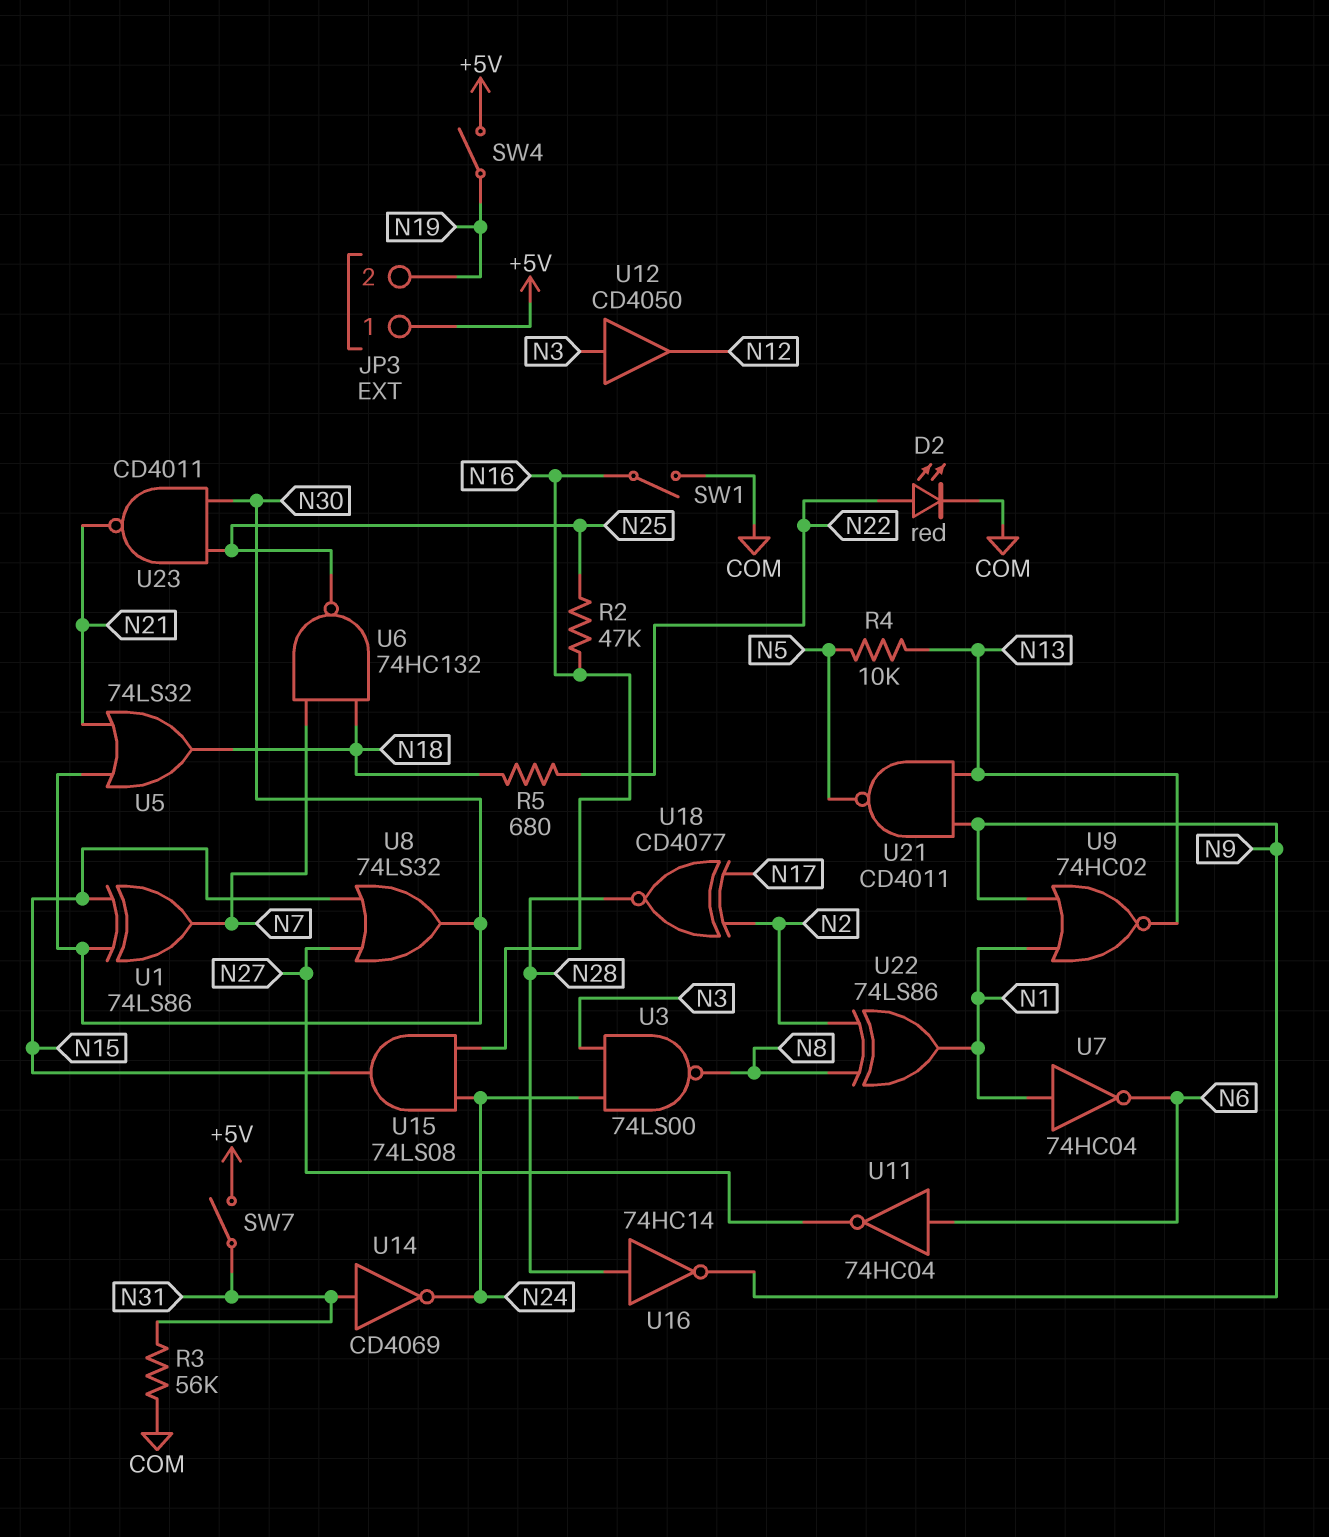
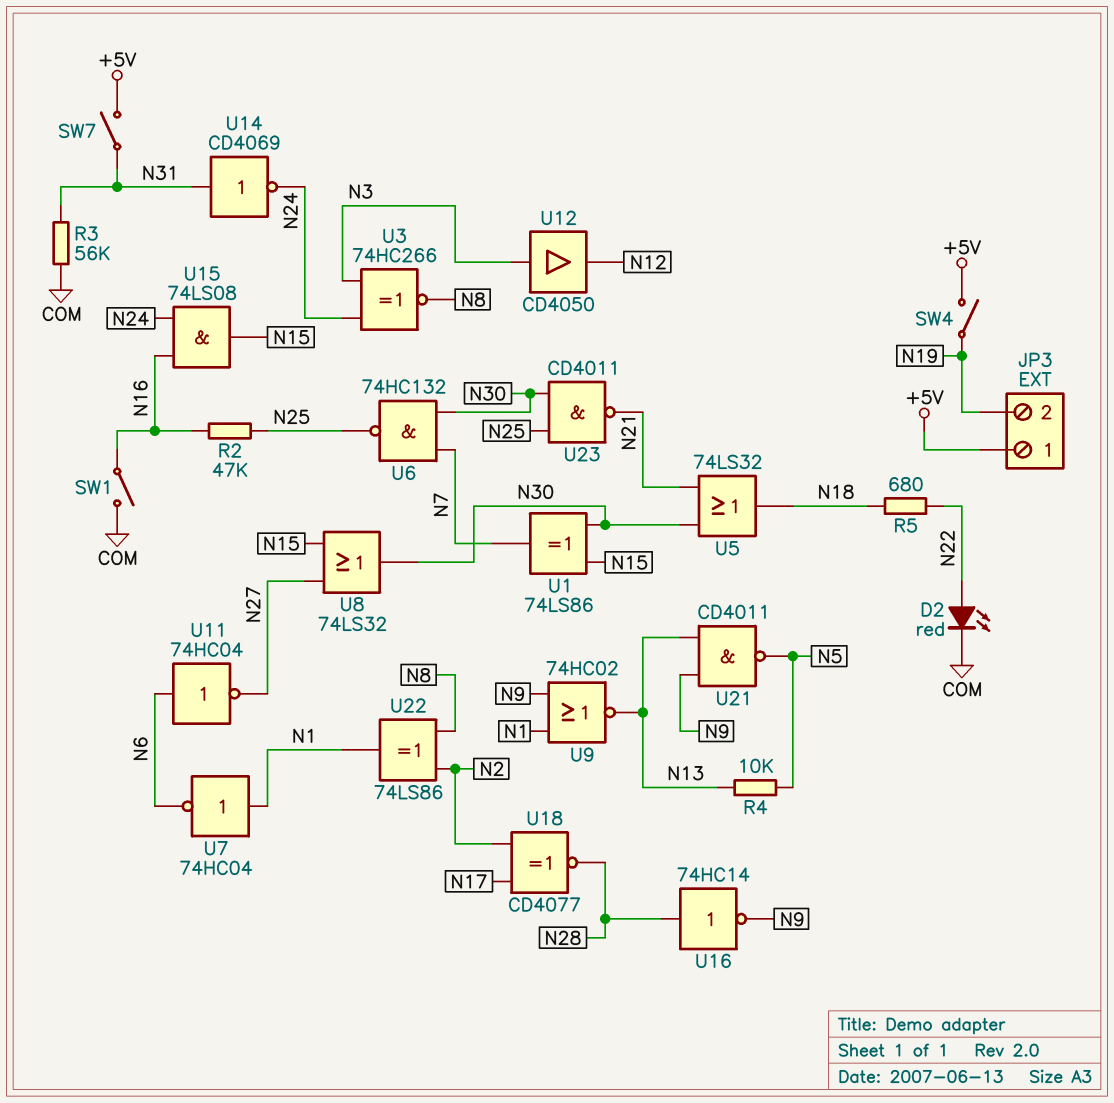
U3: NAND 74LS00 (in N3, in N24, out N8) -> XNOR 74HC266 (in N3, in N24, out N8)
U6: NAND 74HC132 (in N7, in N18, out N25) -> NAND 74HC132 (in N7, in N30, out N25)

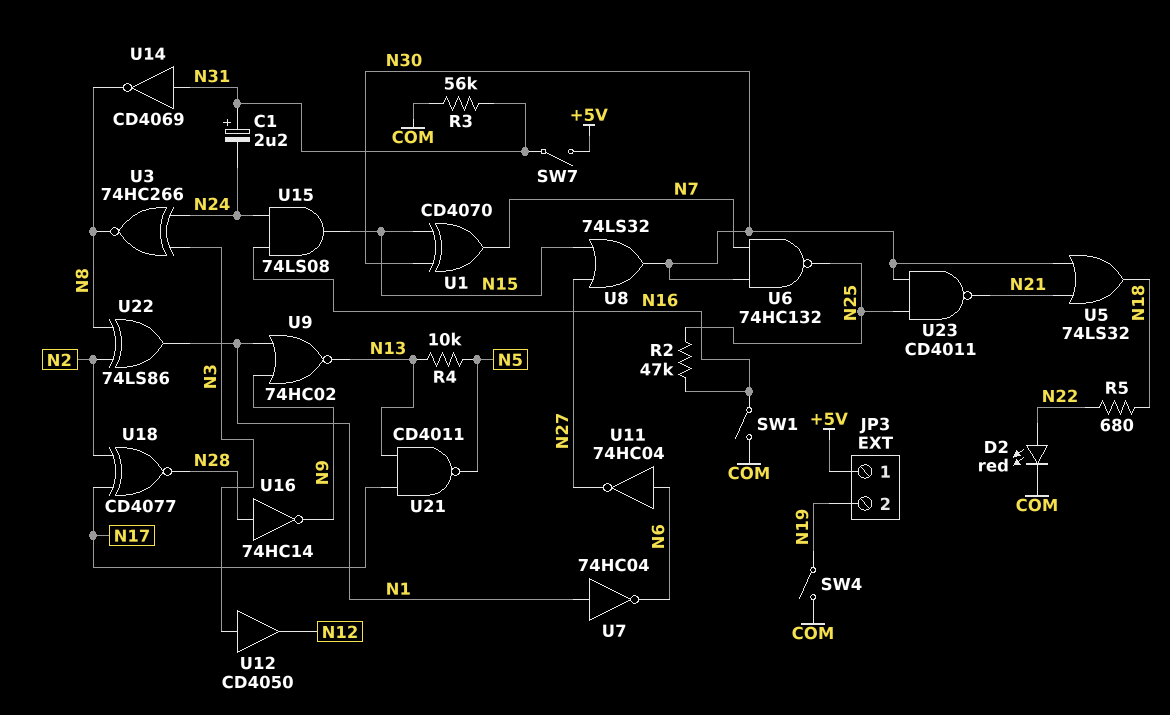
C1: none -> 2.2uF (plus N31, minus N24)
SW4: switch (+5V, N19) -> switch (COM, N19)
U1: XOR 74LS86 (in N15, in N30, out N7) -> XOR CD4070 (in N15, in N30, out N7)
U14: NOT CD4069 (in N31, out N24) -> NOT CD4069 (in N31, out N8)
U21: NAND CD4011 (in N9, in N13, out N5) -> NAND CD4011 (in N13, in N17, out N5)

